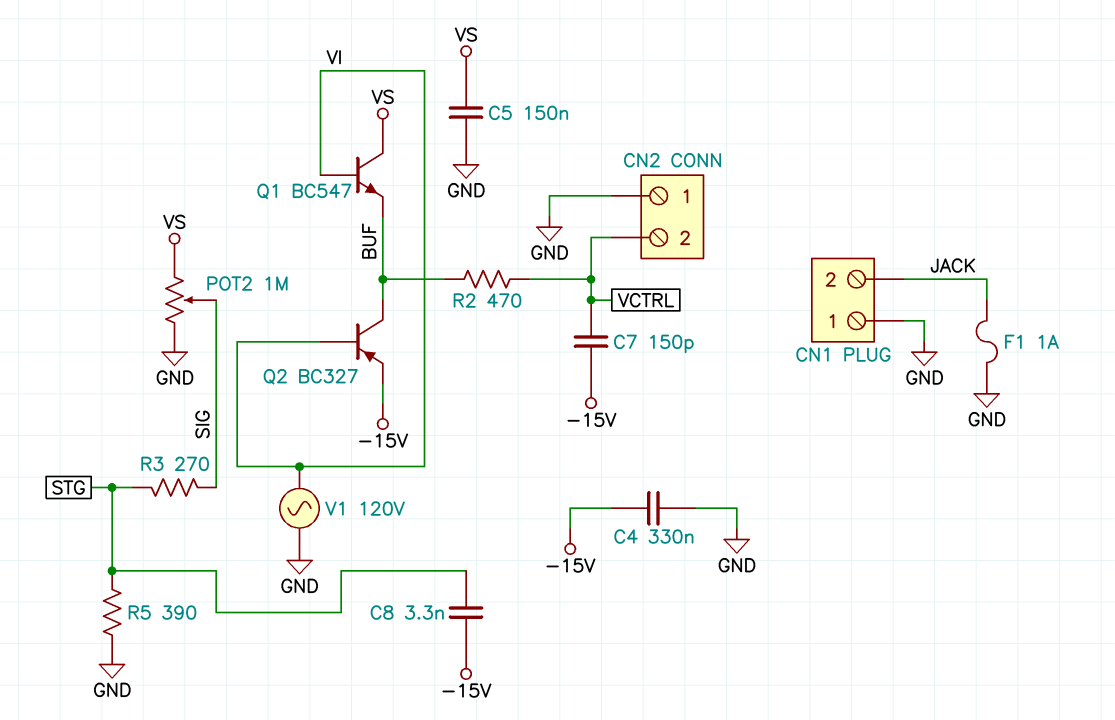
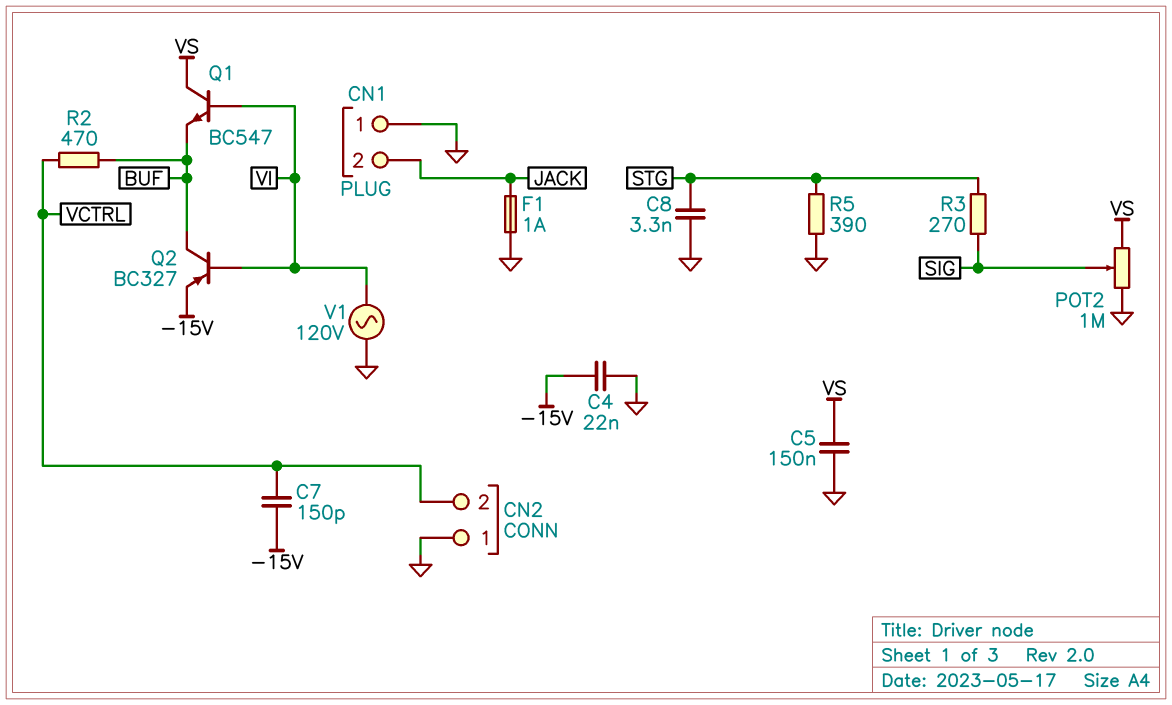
C4: 330nF (-15V, GND) -> 22nF (-15V, GND)
C8: 3.3nF (-15V, STG) -> 3.3nF (GND, STG)

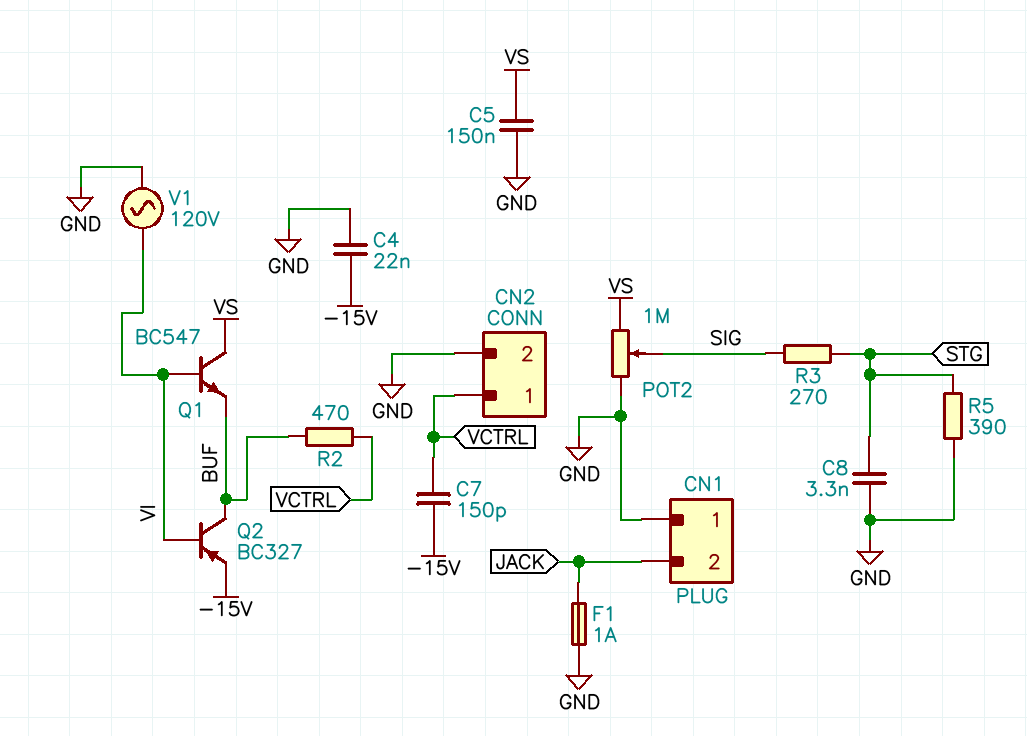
CN2 pin 1: GND -> VCTRL
CN2 pin 2: VCTRL -> GND

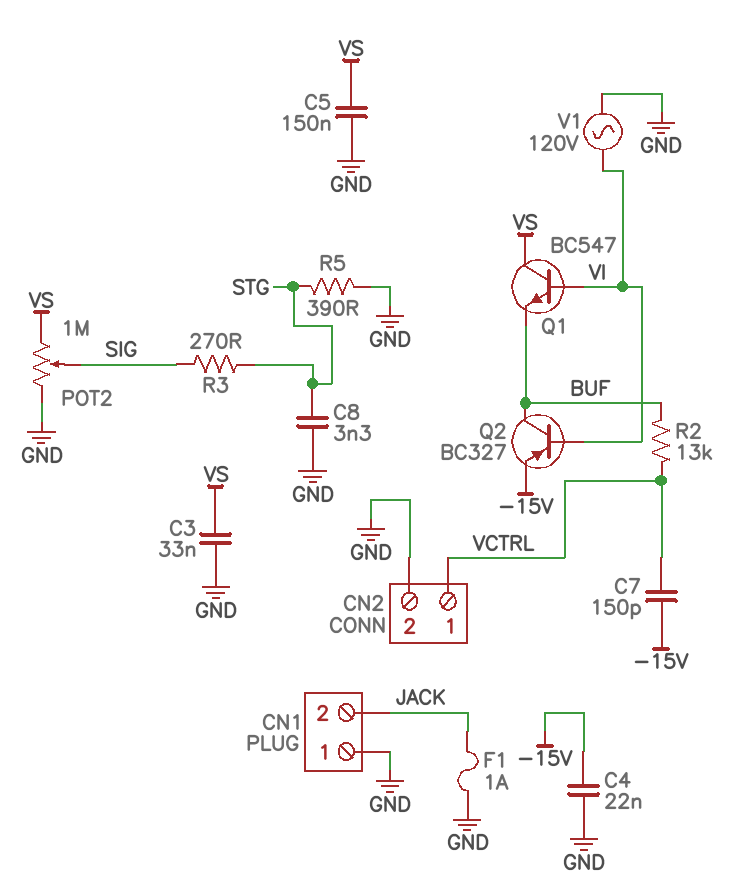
C3: none -> 33nF (GND, VS)
R2: 470 (BUF, VCTRL) -> 13k (BUF, VCTRL)

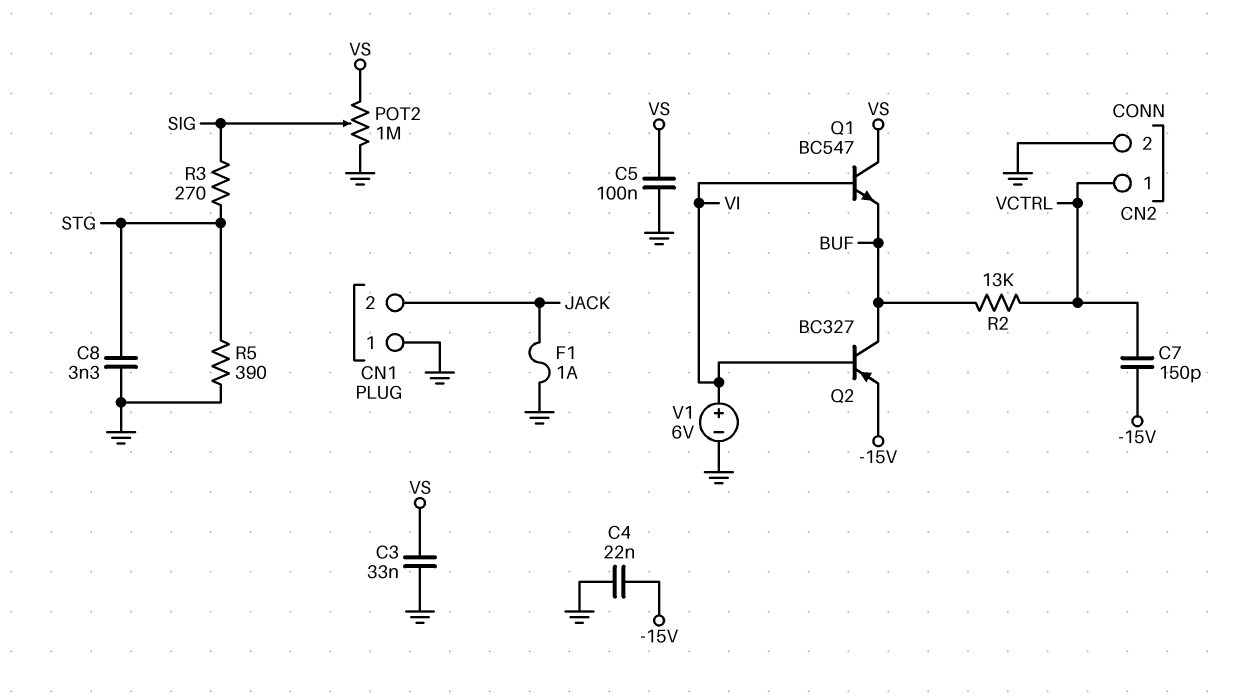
C5: 150nF (GND, VS) -> 100nF (GND, VS)
V1: AC 120V (GND, VI) -> 6V (plus VI, minus GND)

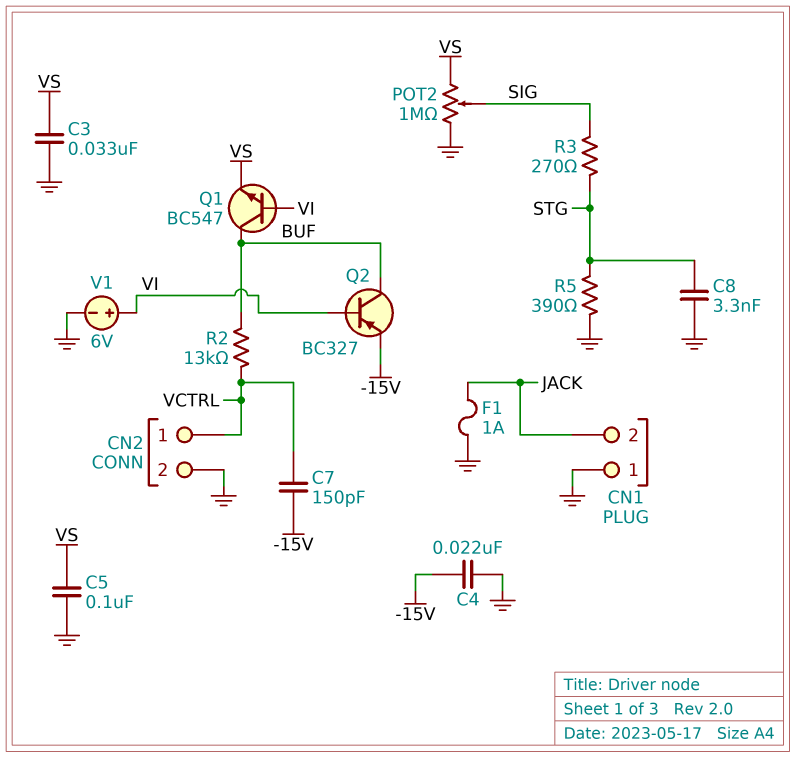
Q1: NPN BC547 (B VI, C VS, E BUF) -> NPN BC547 (B VI, C BUF, E VS)

